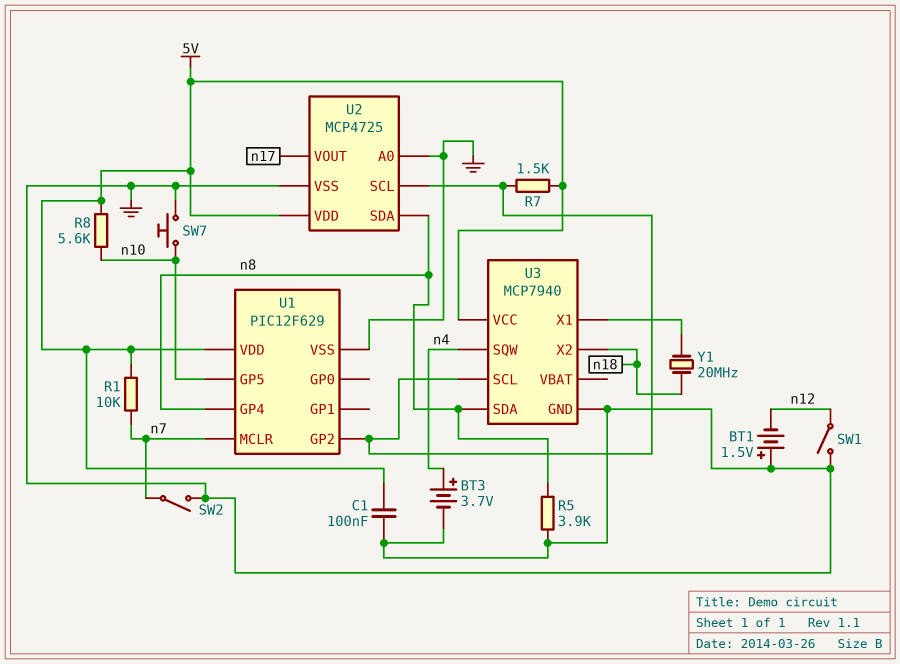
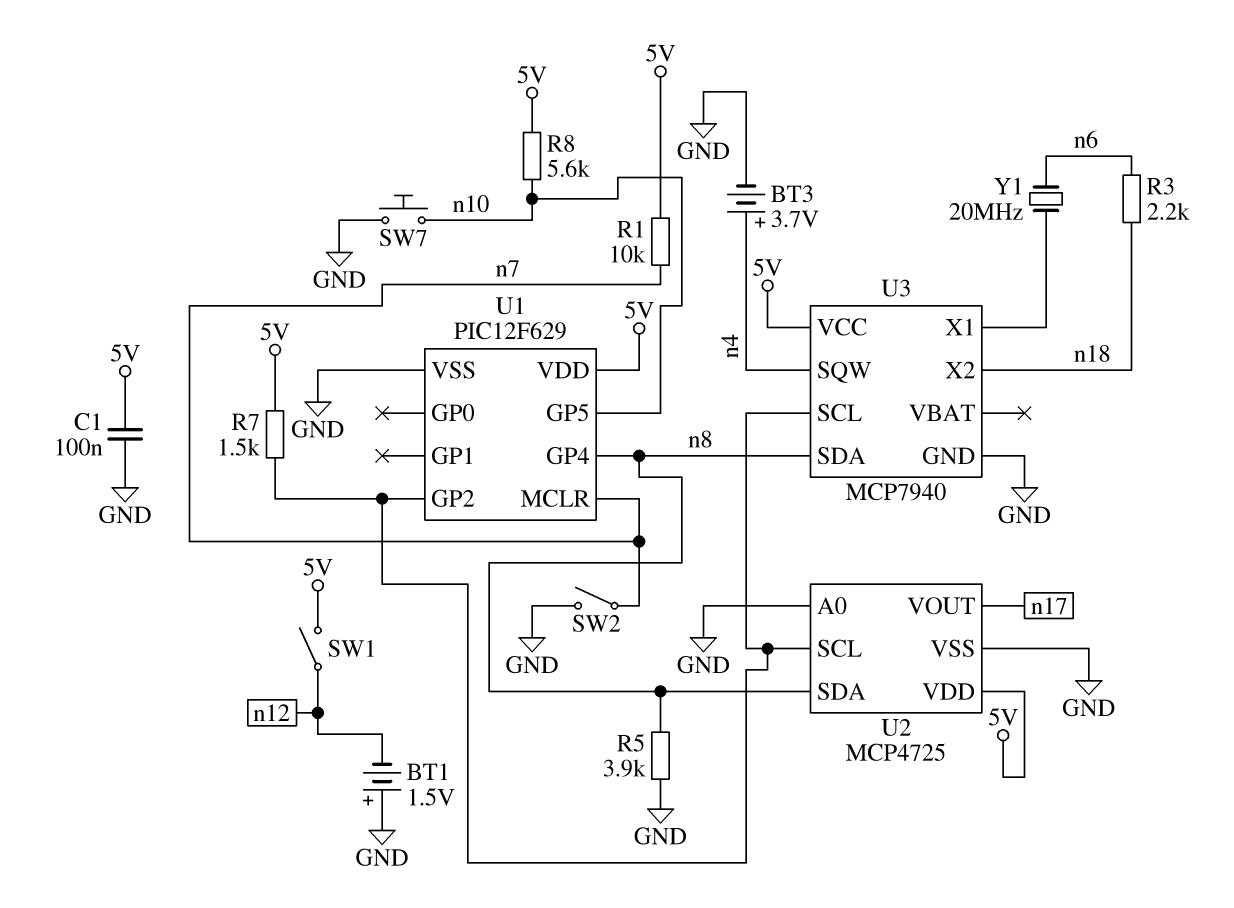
R3: none -> 2.2k (n6, n18)
SW1: switch (GND, n12) -> switch (5V, n12)
Y1: 20MHz (U3/X1, n18) -> 20MHz (U3/X1, n6)

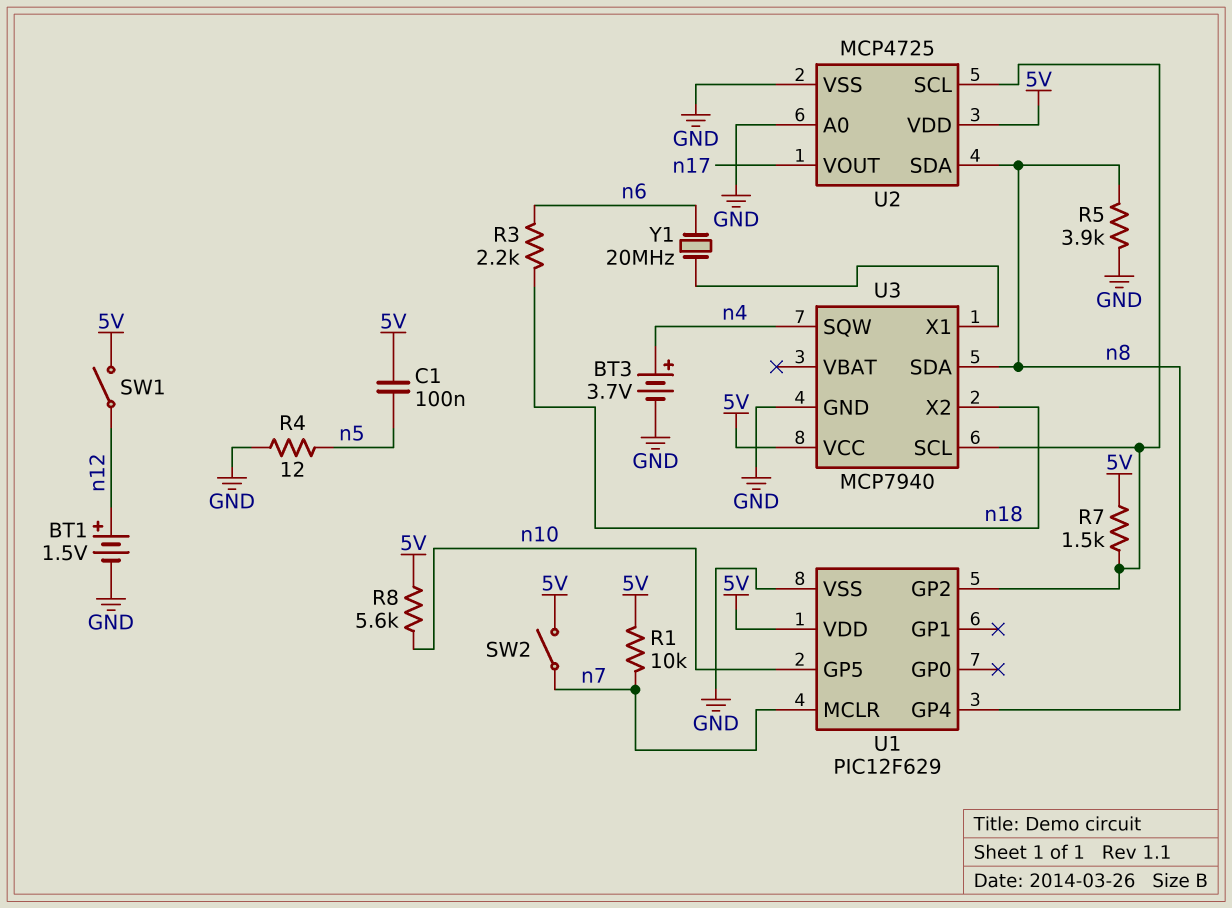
BT1: 1.5V (plus GND, minus n12) -> 1.5V (plus n12, minus GND)
C1: 100nF (5V, GND) -> 100nF (5V, n5)
R4: none -> 12 (GND, n5)
SW2: switch (GND, n7) -> switch (5V, n7)
SW7: button (GND, n10) -> none

